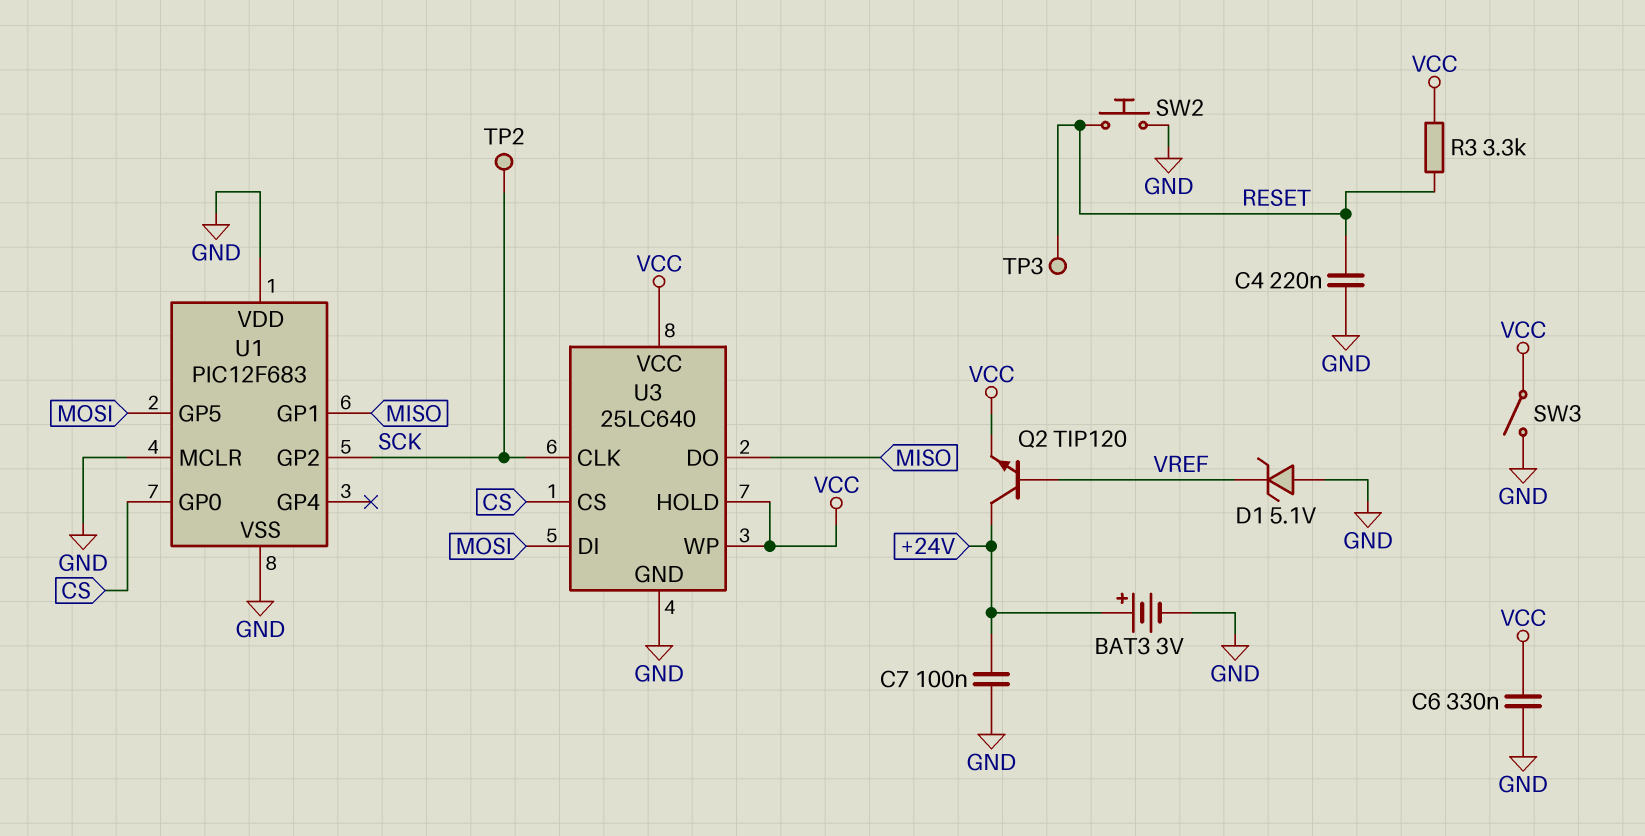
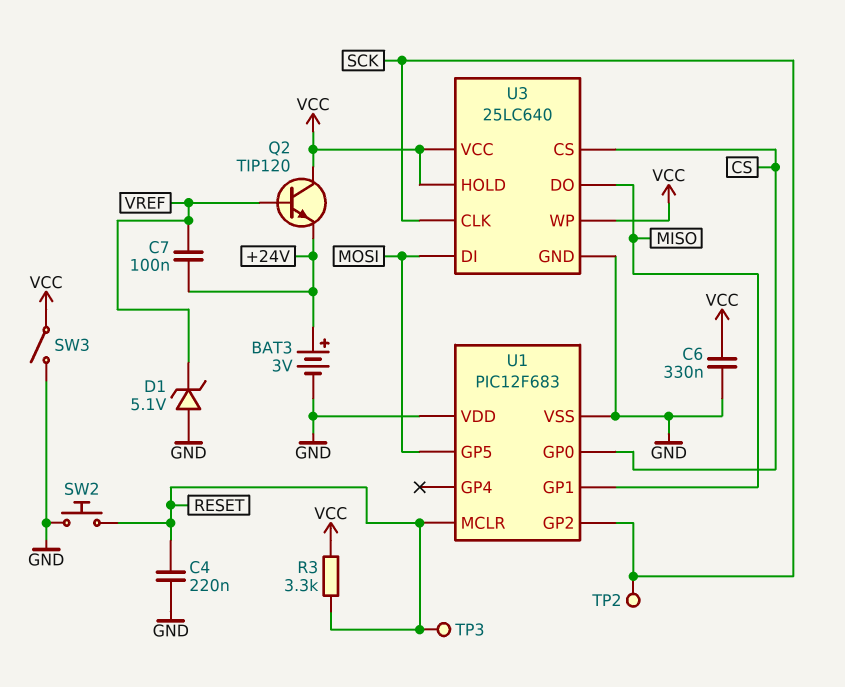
C7: 100nF (+24V, GND) -> 100nF (+24V, VREF)
Q2: NPN TIP120 (B VREF, C +24V, E VCC) -> NPN TIP120 (B VREF, C VCC, E +24V)
U1 pin MCLR: GND -> RESET

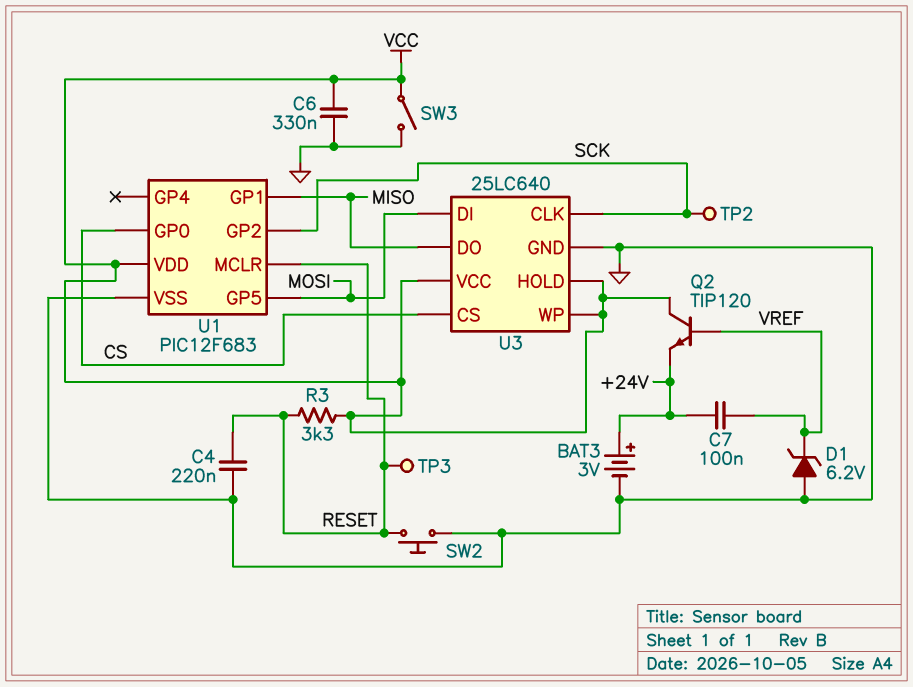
D1: zener 5.1V (A GND, K VREF) -> zener 6.2V (A GND, K VREF)
U1 pin VDD: GND -> VCC

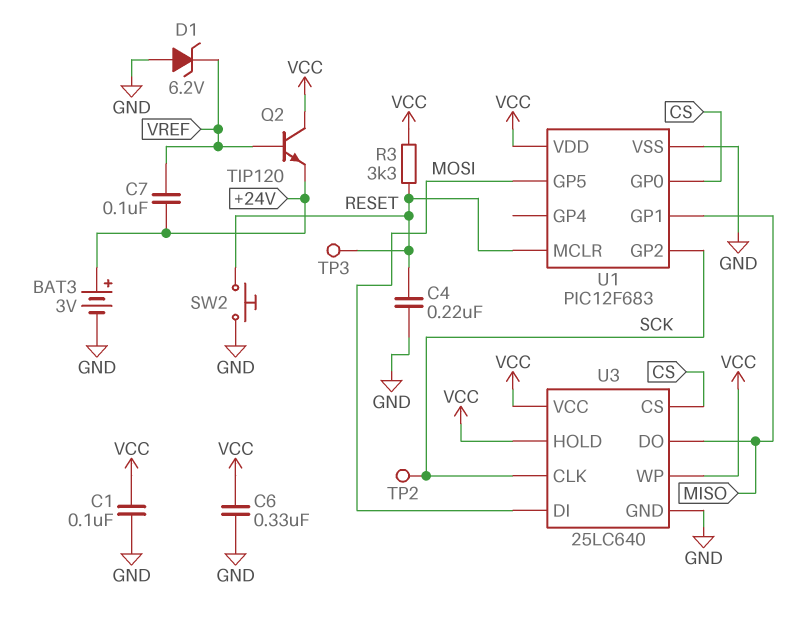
C1: none -> 100nF (GND, VCC)
SW3: switch (GND, VCC) -> none

